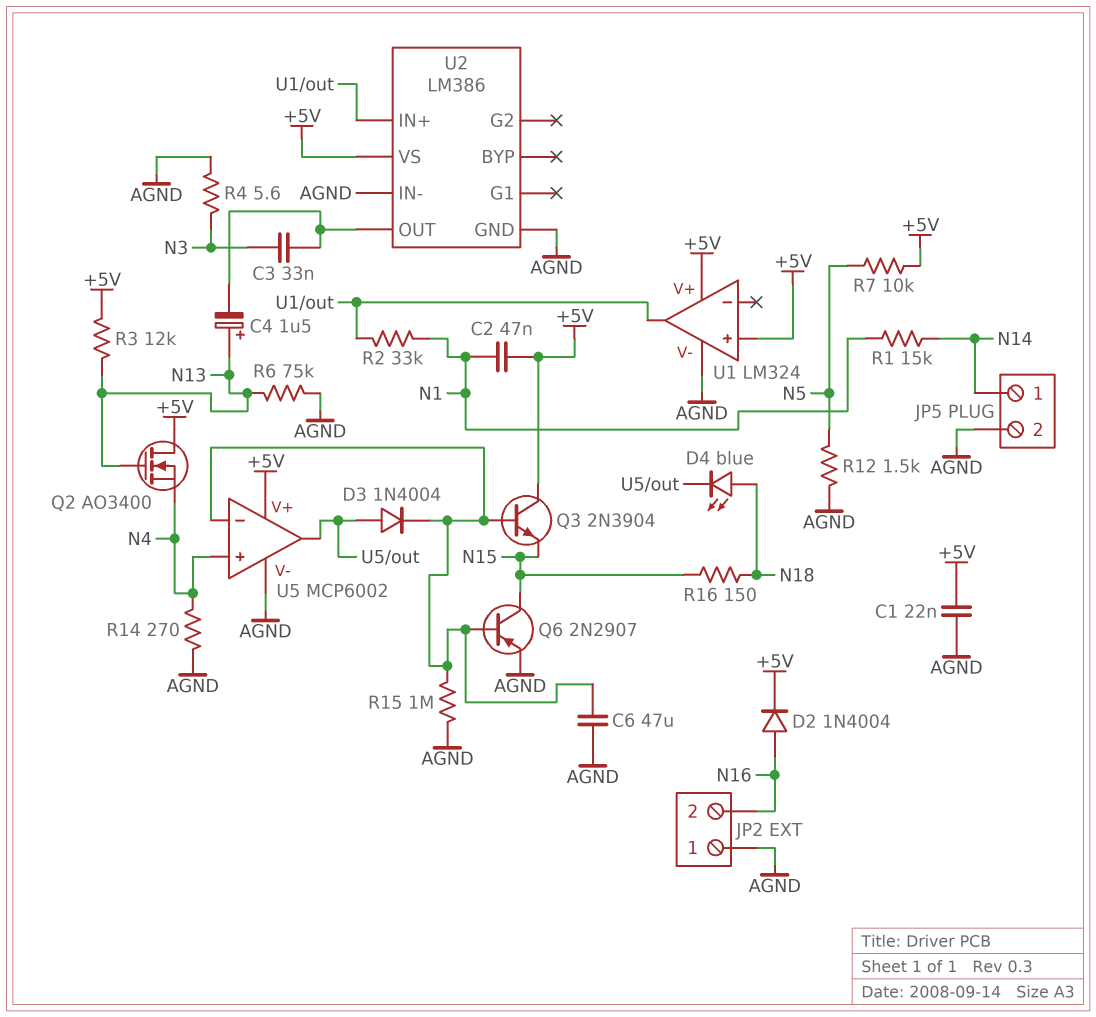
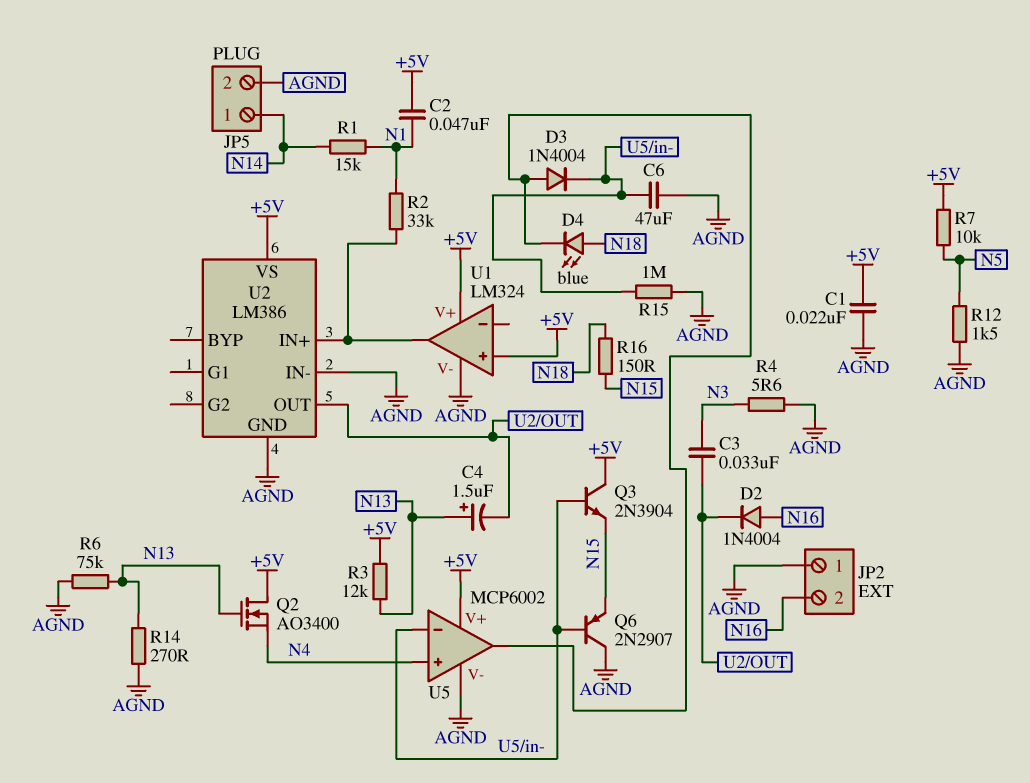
D2: diode 1N4004 (A N16, K +5V) -> diode 1N4004 (A N16, K U2/OUT)
Q6: PNP 2N2907 (B U5/in-, C N15, E AGND) -> PNP 2N2907 (B U5/in-, C AGND, E N15)
R14: 270 (AGND, N4) -> 270 (AGND, N13)

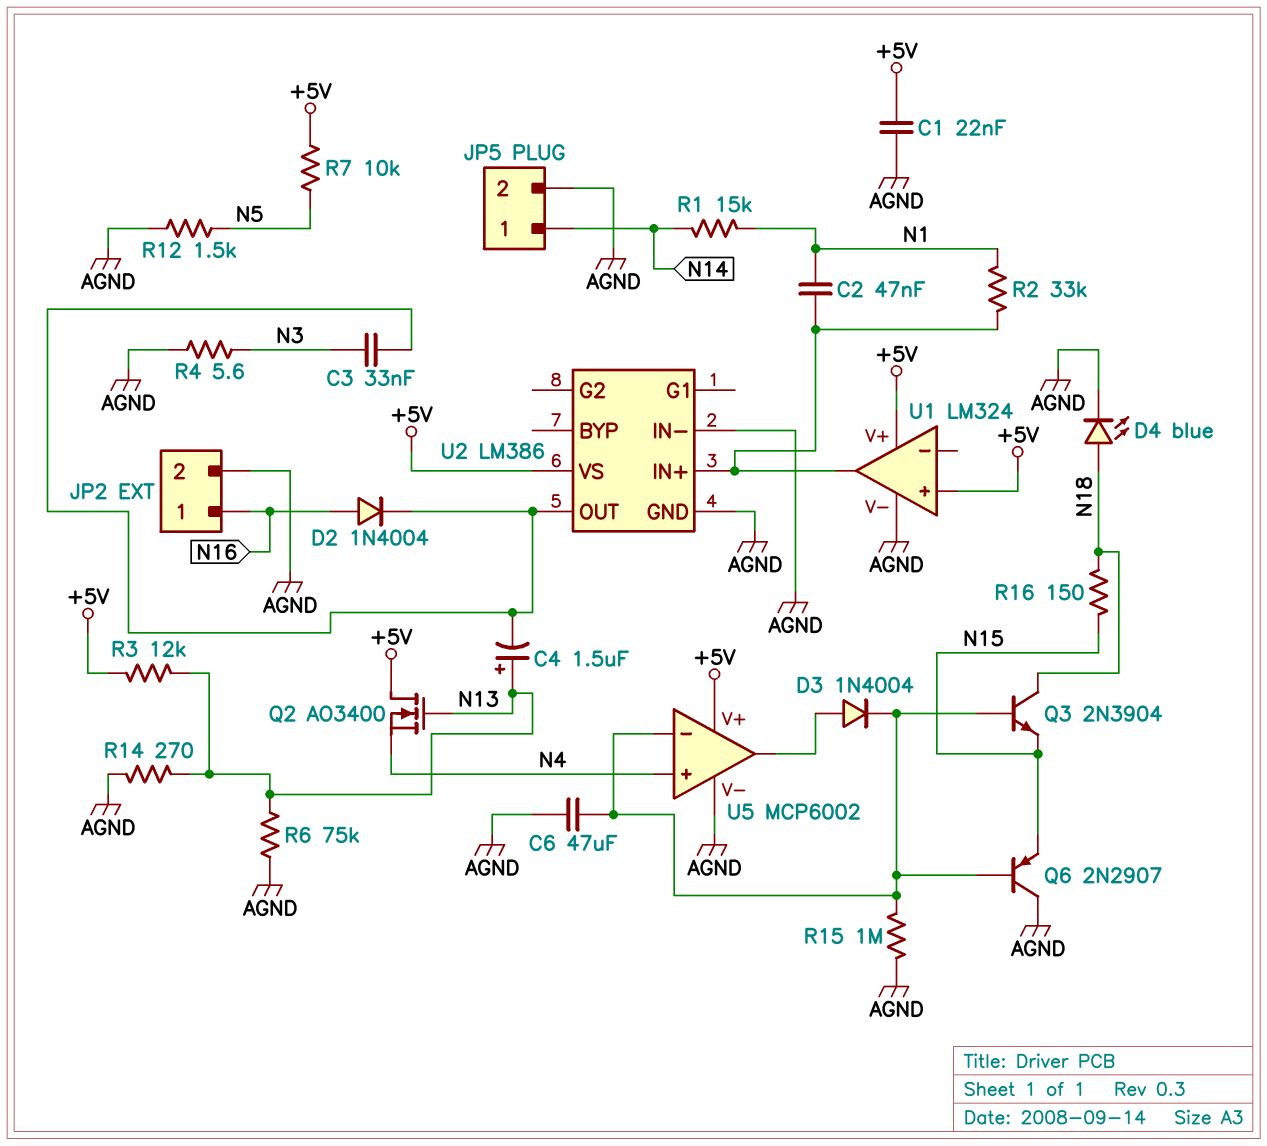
C2: 47nF (+5V, N1) -> 47nF (N1, U1/out)
D4: LED blue (A N18, K U5/out) -> LED blue (A N18, K AGND)
JP2 pin 1: AGND -> N16
JP2 pin 2: N16 -> AGND
Q3: NPN 2N3904 (B U5/in-, C +5V, E N15) -> NPN 2N3904 (B U5/in-, C N18, E N15)

